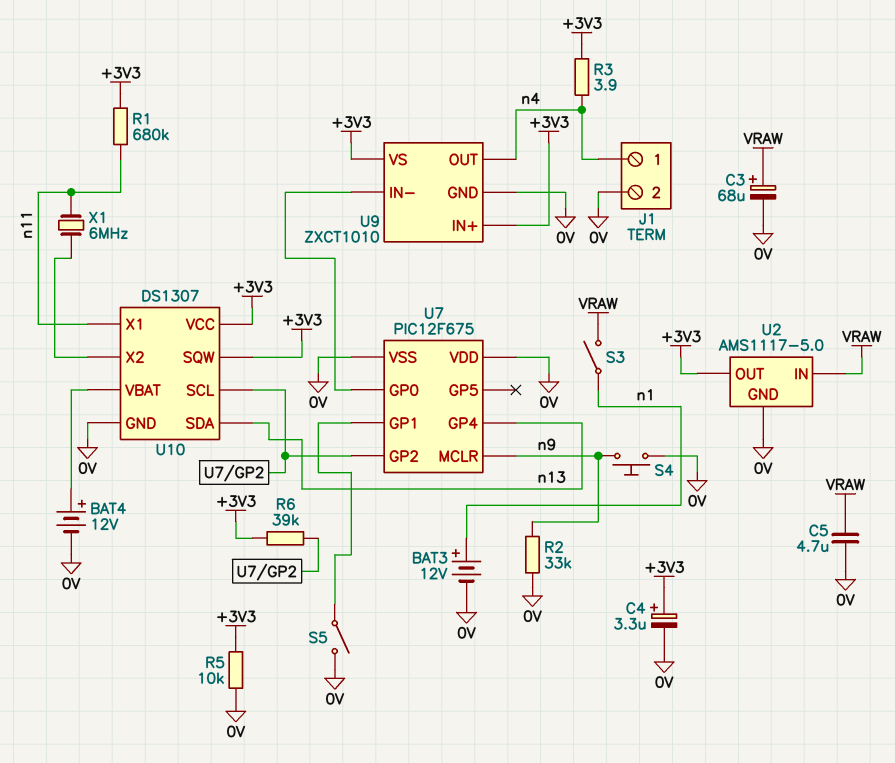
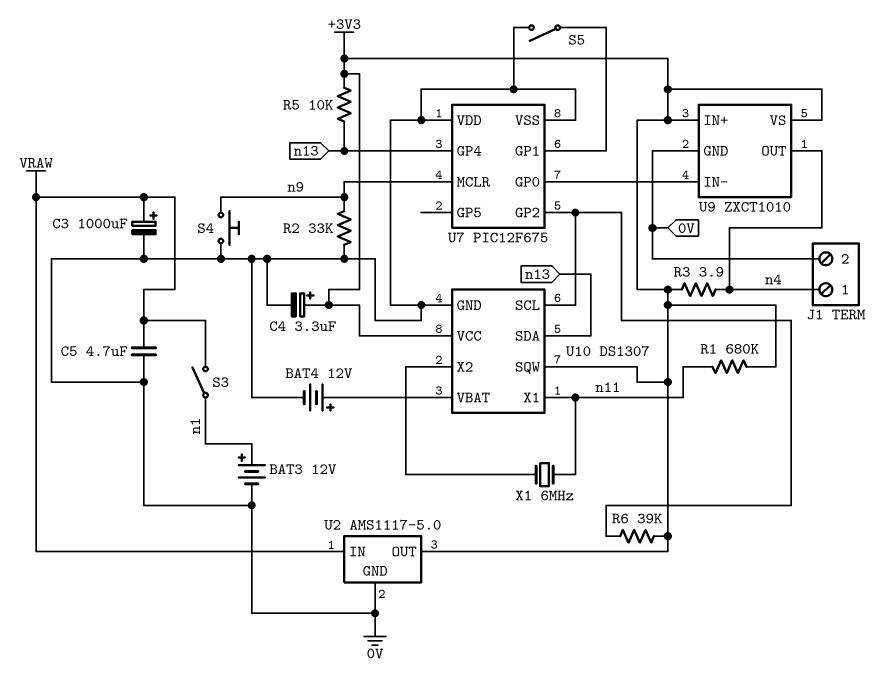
C3: 68uF (plus VRAW, minus 0V) -> 1000uF (plus VRAW, minus 0V)
R5: 10k (+3V3, 0V) -> 10k (+3V3, n13)

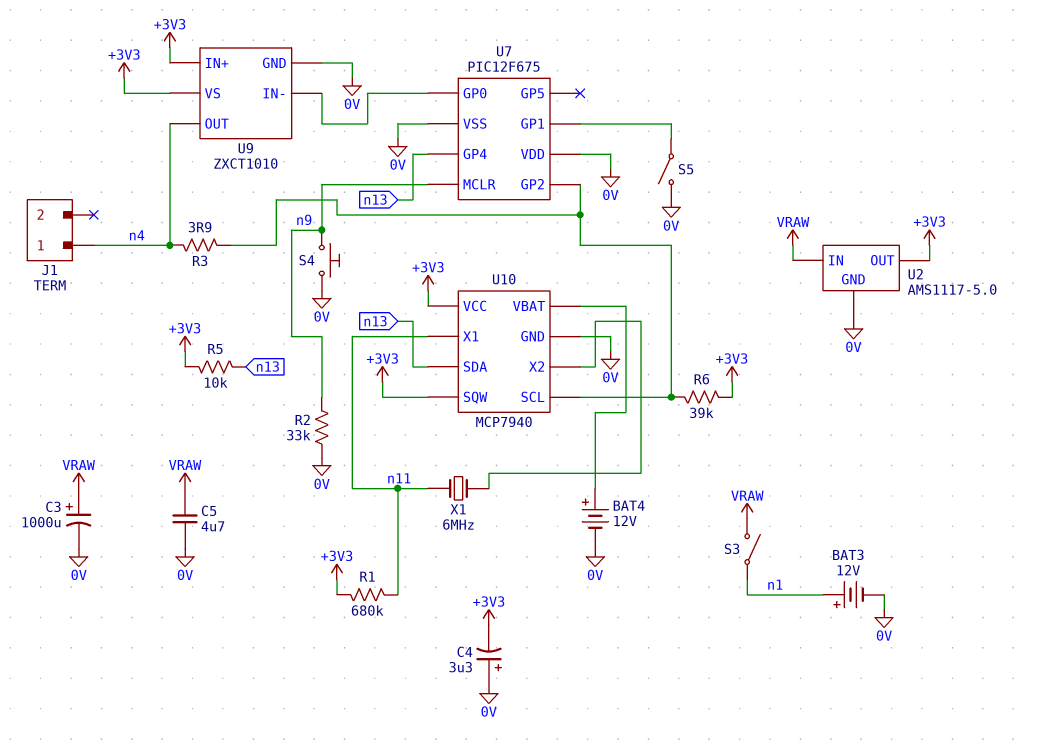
C4: 3.3uF (plus +3V3, minus 0V) -> 3.3uF (plus 0V, minus +3V3)
J1 pin 2: 0V -> none
R3: 3.9 (+3V3, n4) -> 3.9 (U7/GP2, n4)
U10: DS1307 -> MCP7940

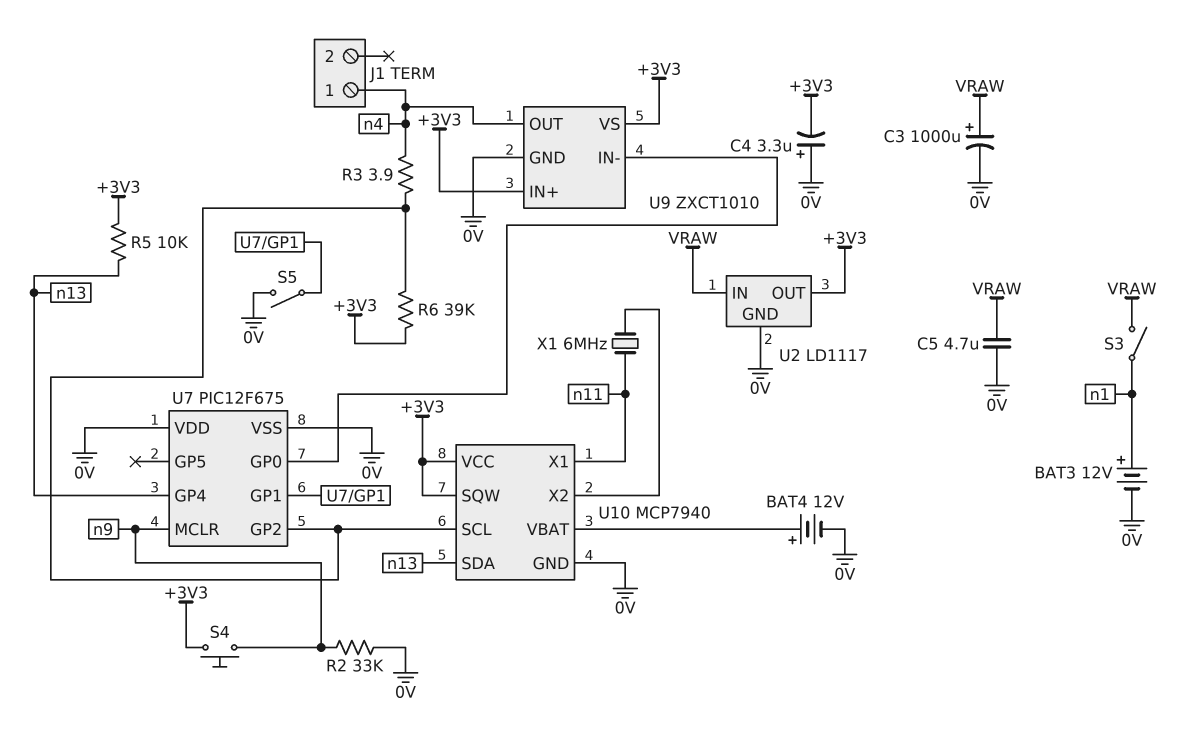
R1: 680k (+3V3, n11) -> none
S4: button (0V, n9) -> button (+3V3, n9)
U2: AMS1117-5.0 -> LD1117

